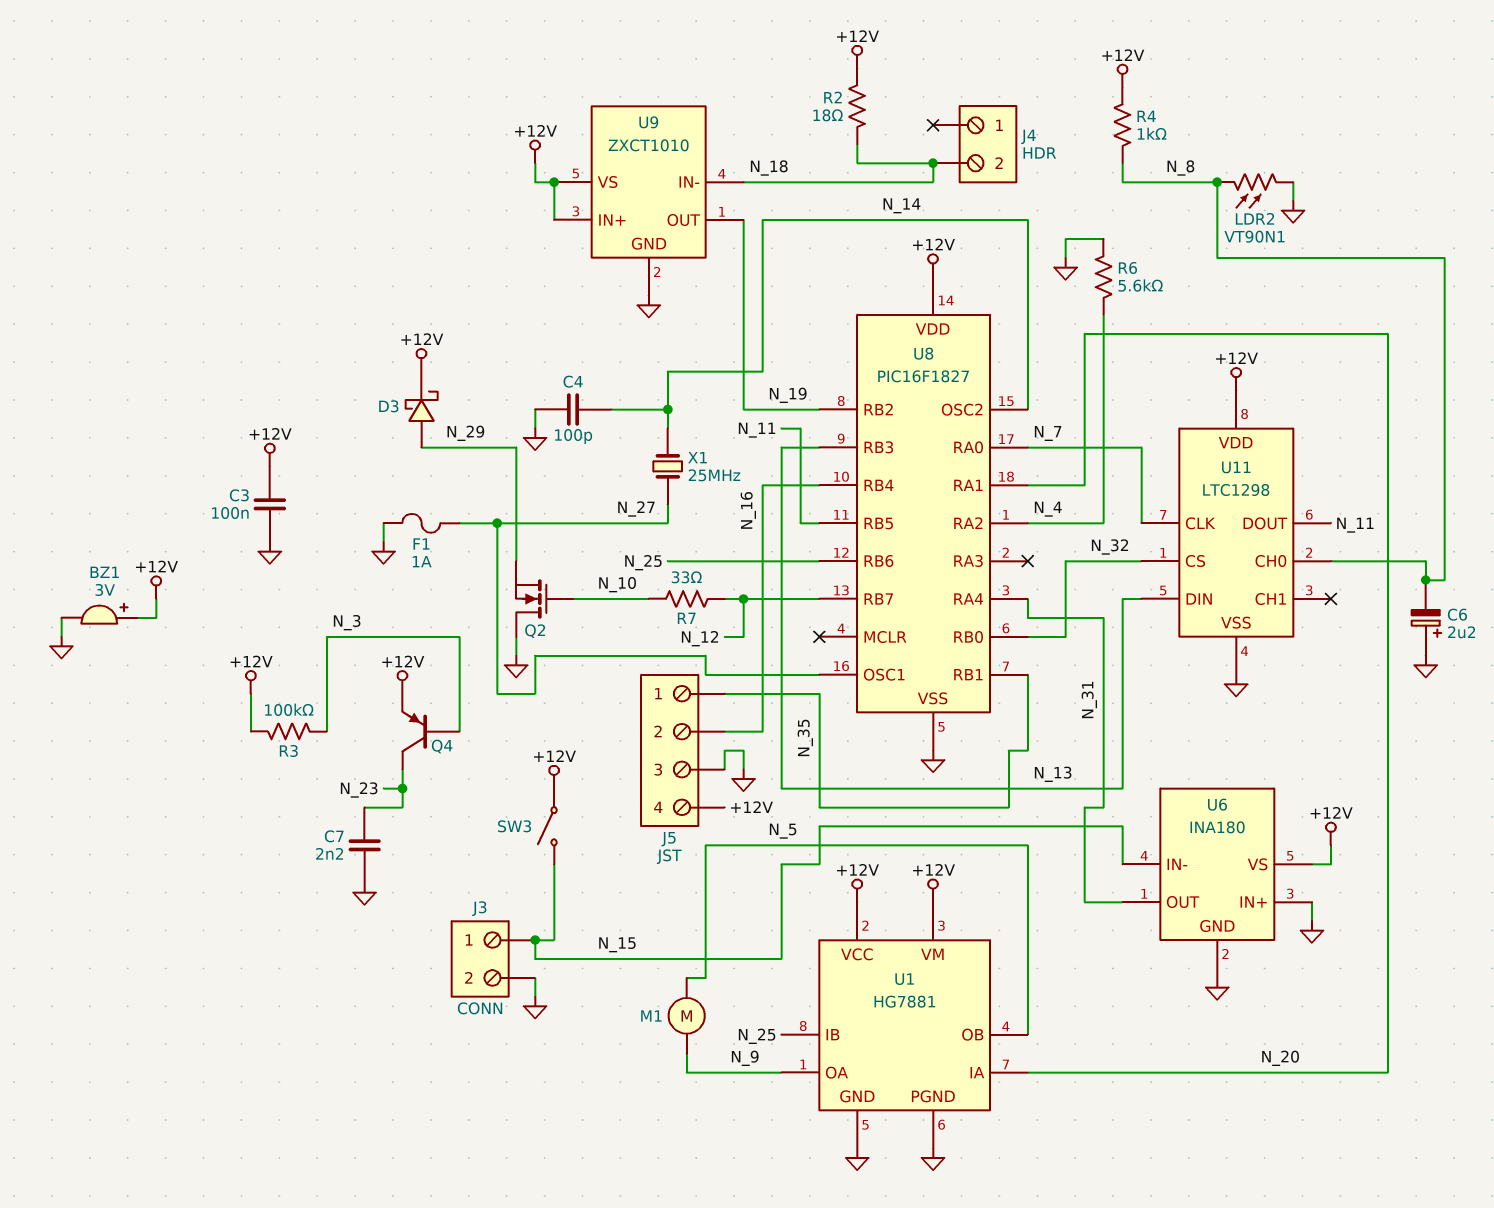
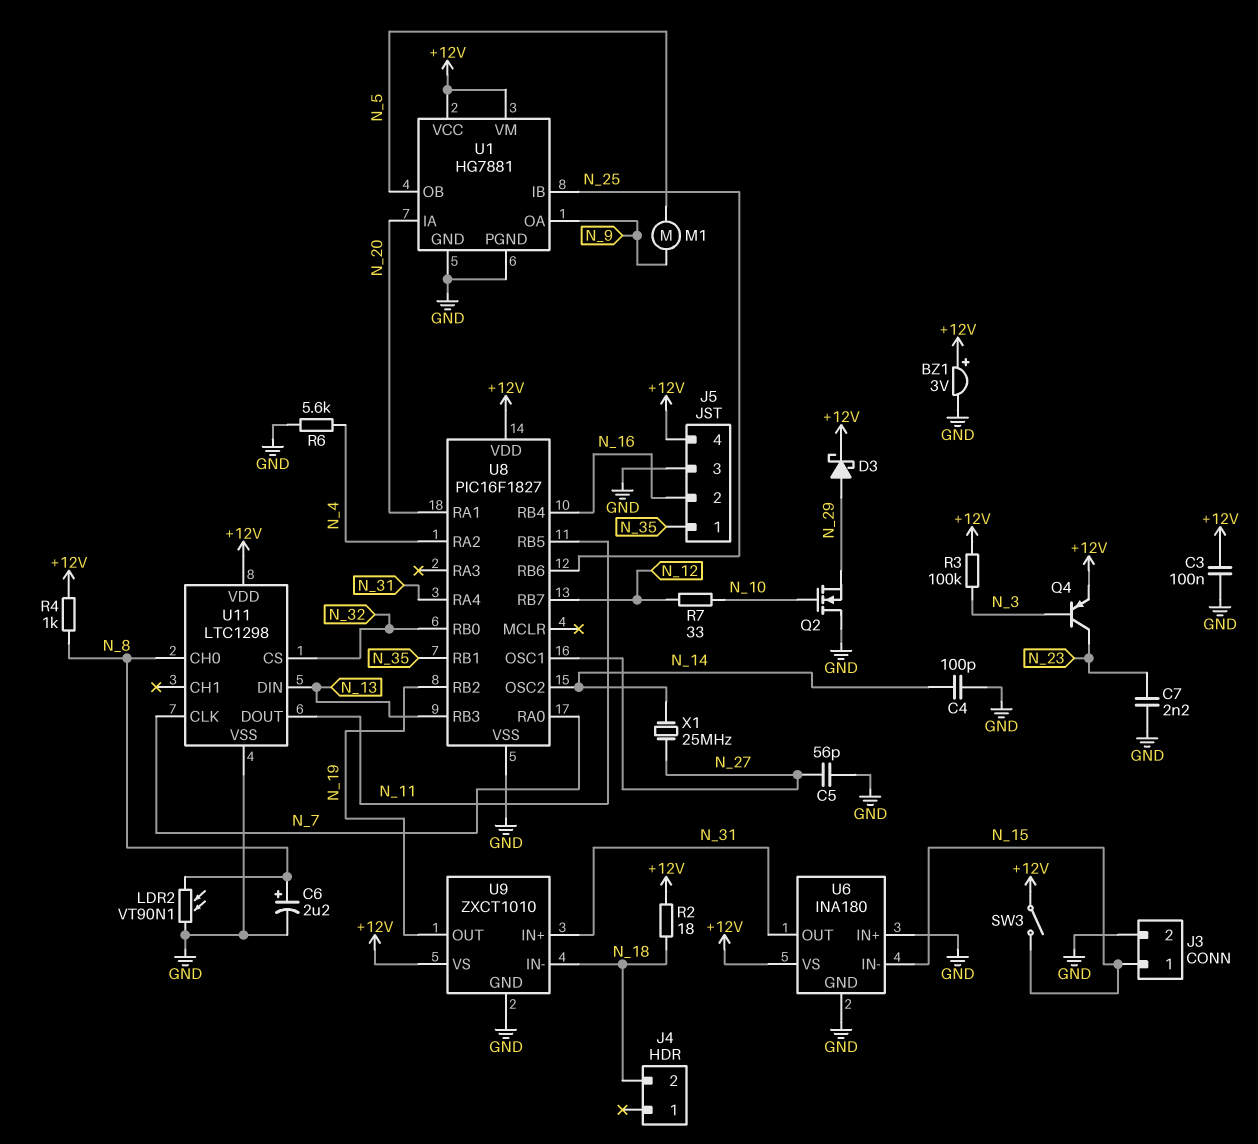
C5: none -> 56pF (GND, N_27)
C6: 2.2uF (plus GND, minus N_8) -> 2.2uF (plus N_8, minus GND)
F1: 1A (GND, N_27) -> none
U9 pin IN+: +12V -> N_31

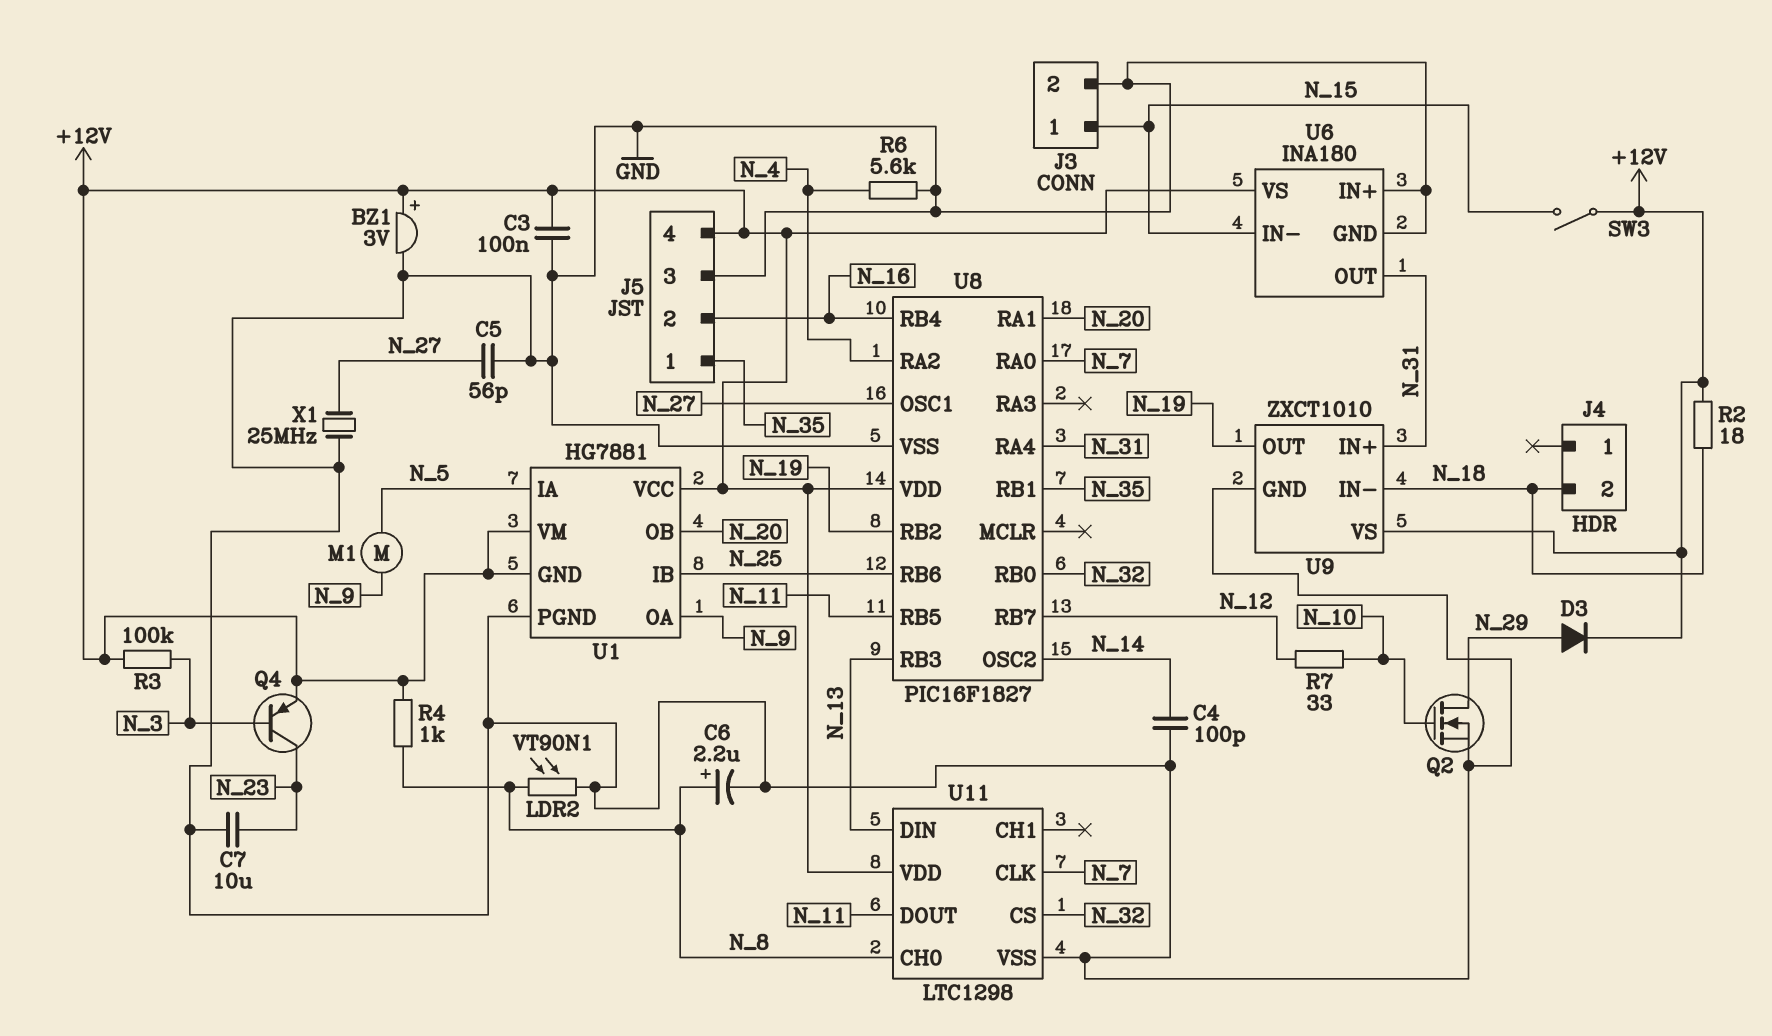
C7: 2.2nF (GND, N_23) -> 10uF (GND, N_23)
D3: schottky (A N_29, K +12V) -> diode (A N_29, K +12V)
Q2: NMOS (G N_10, D GND, S N_29) -> NMOS (G N_10, D N_29, S GND)
U1 pin GND: GND -> +12V
U1 pin IA: N_20 -> N_5
U1 pin OB: N_5 -> N_20
X1: 25MHz (N_14, N_27) -> 25MHz (GND, N_27)

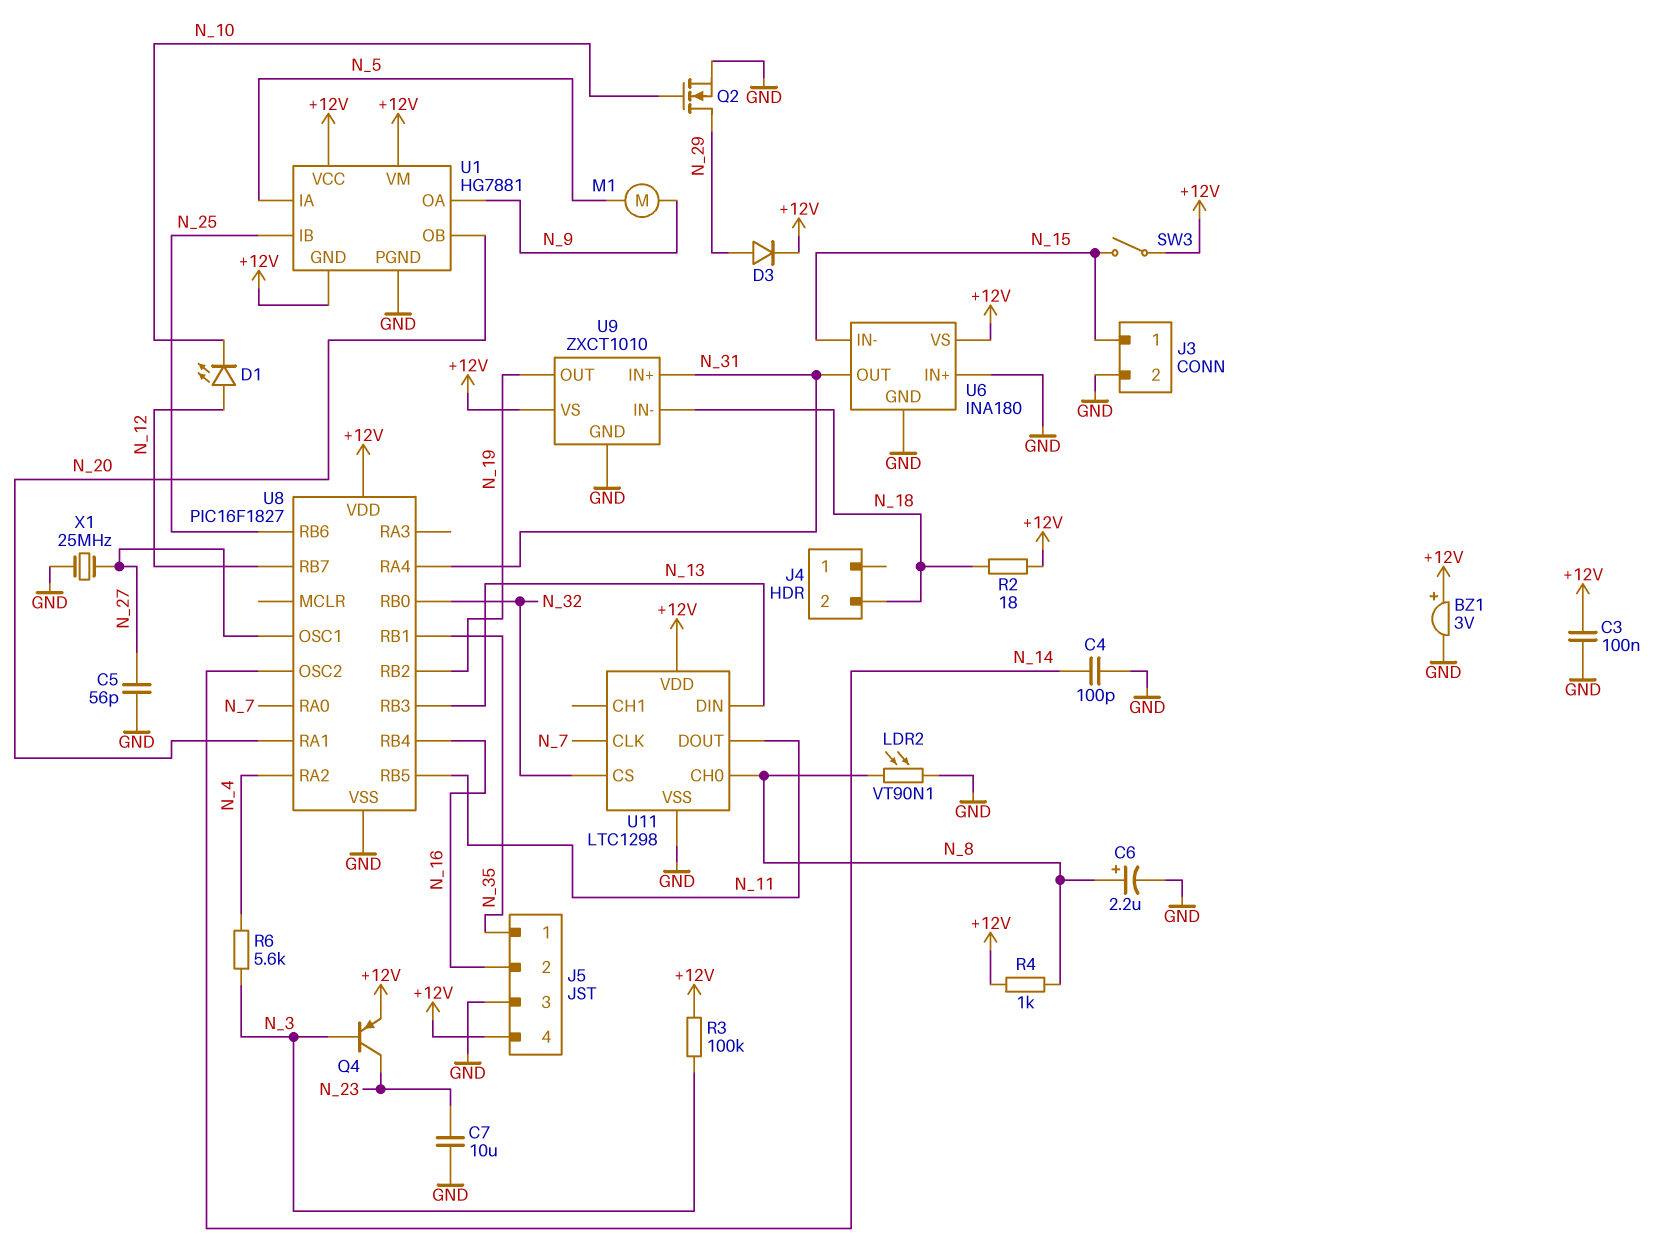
D1: none -> LED (A N_12, K N_10)
R6: 5.6k (GND, N_4) -> 5.6k (N_3, N_4)
R7: 33 (N_10, N_12) -> none

